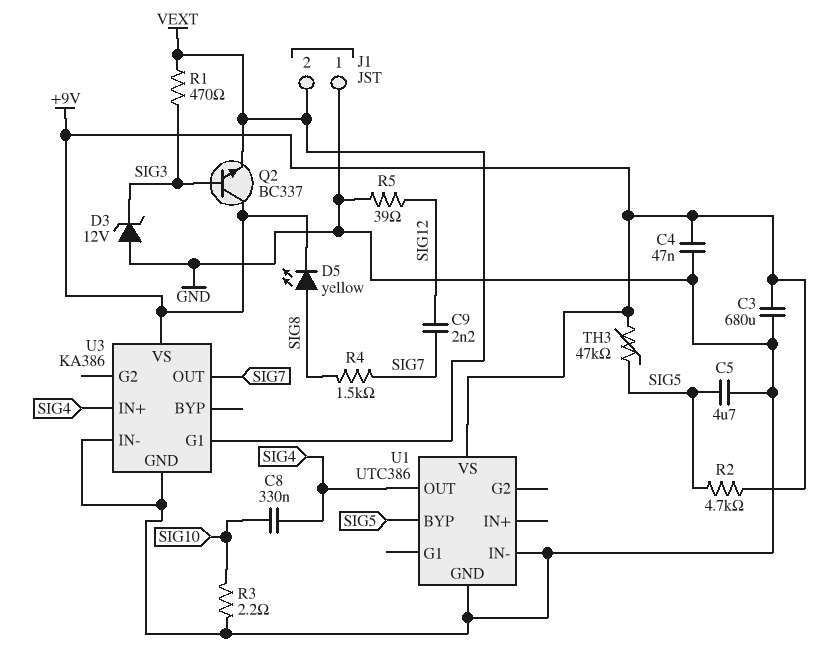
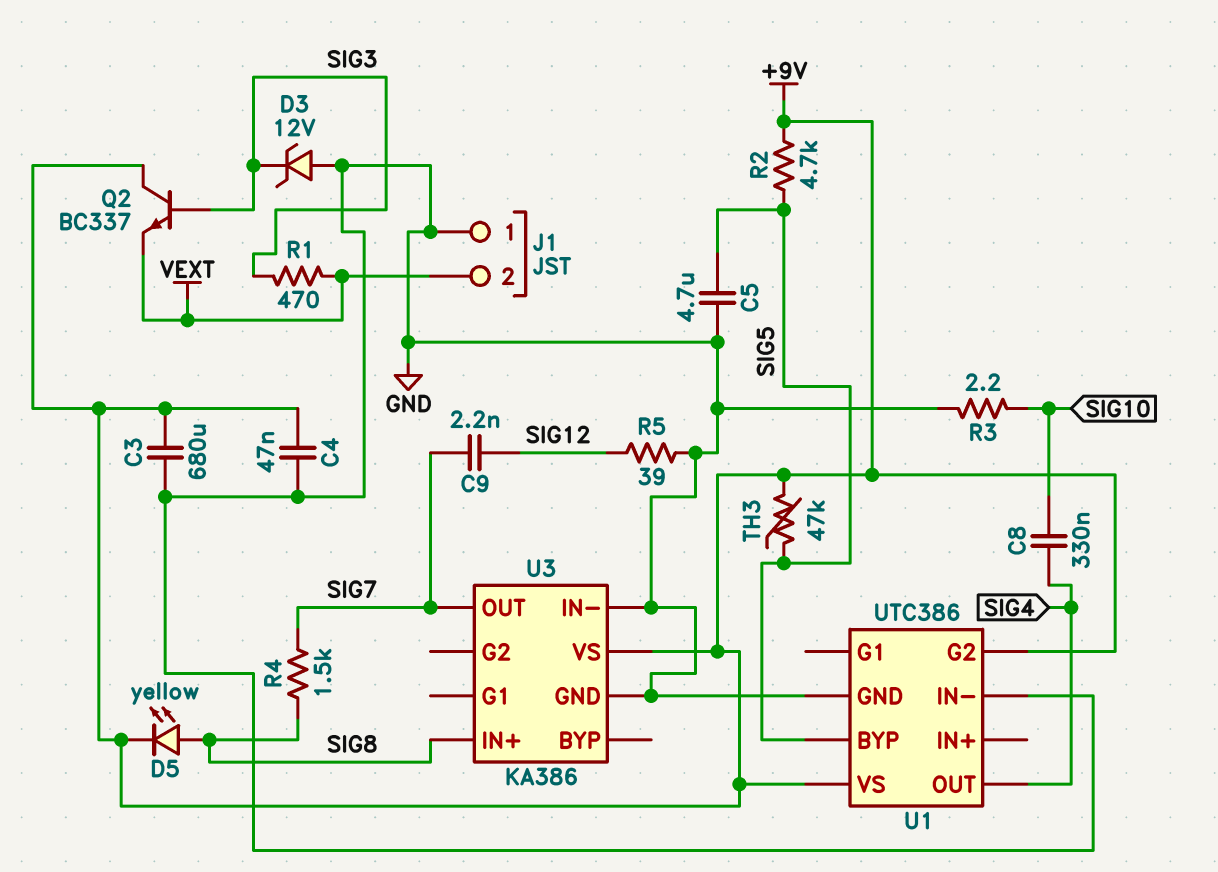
U1 pin G2: none -> +9V
U3 pin G1: VEXT -> none
U3 pin IN+: SIG4 -> SIG8

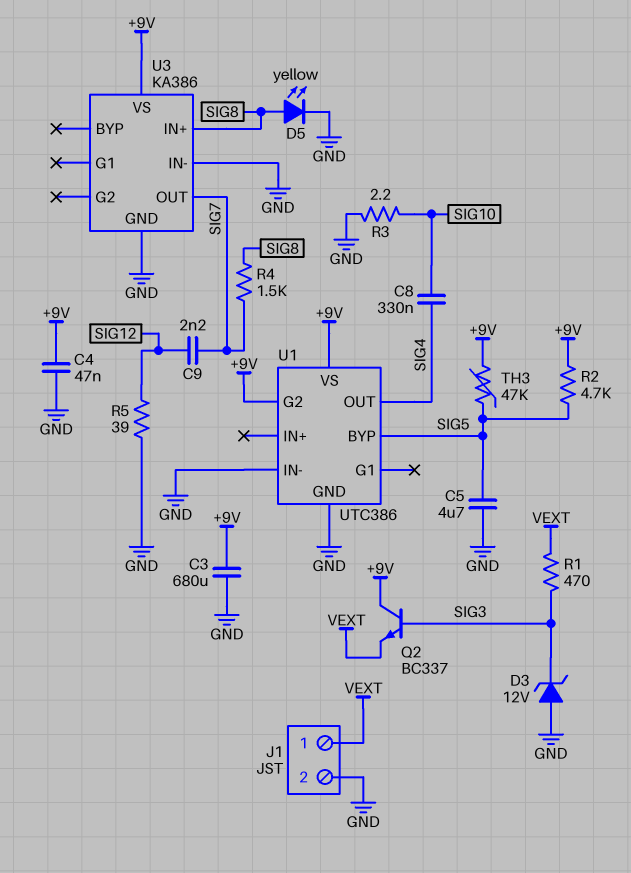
D5: LED yellow (A SIG8, K +9V) -> LED yellow (A SIG8, K GND)
J1 pin 1: GND -> VEXT
J1 pin 2: VEXT -> GND

